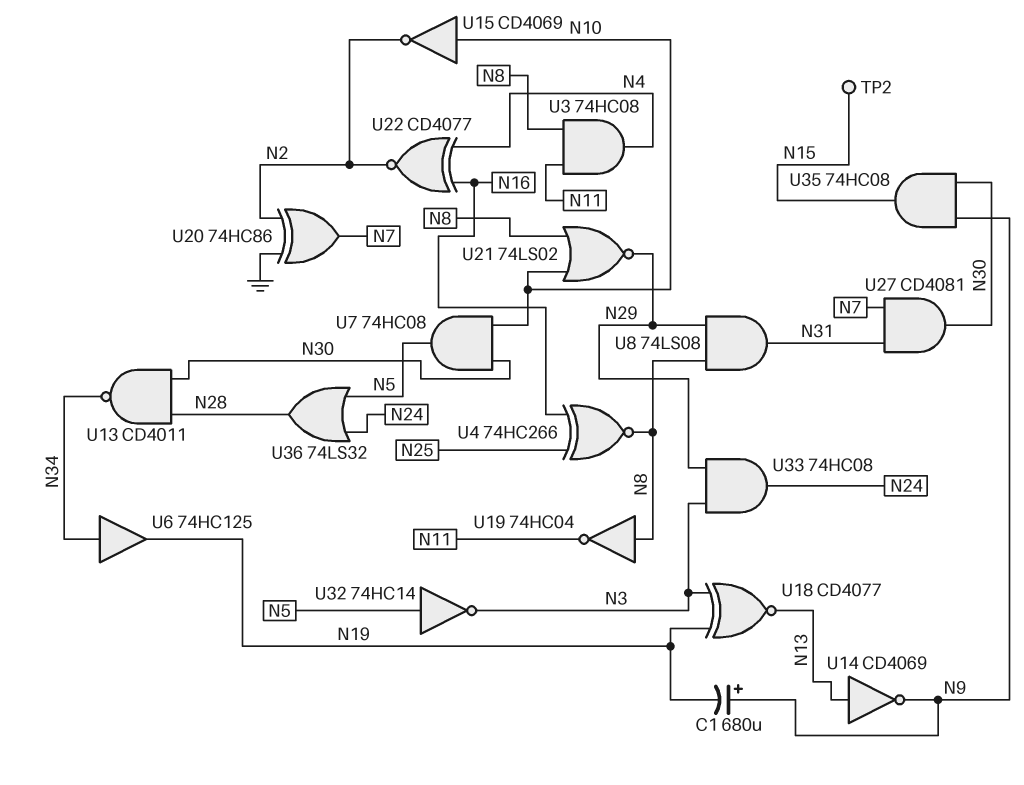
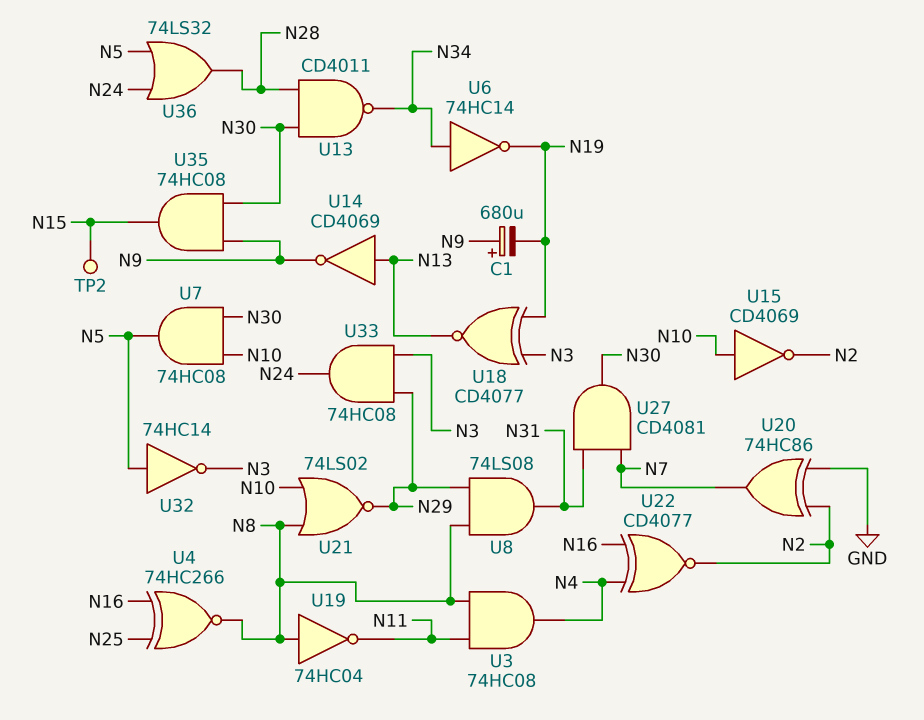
U6: buffer 74HC125 (in N34, out N19) -> NOT 74HC14 (in N34, out N19)

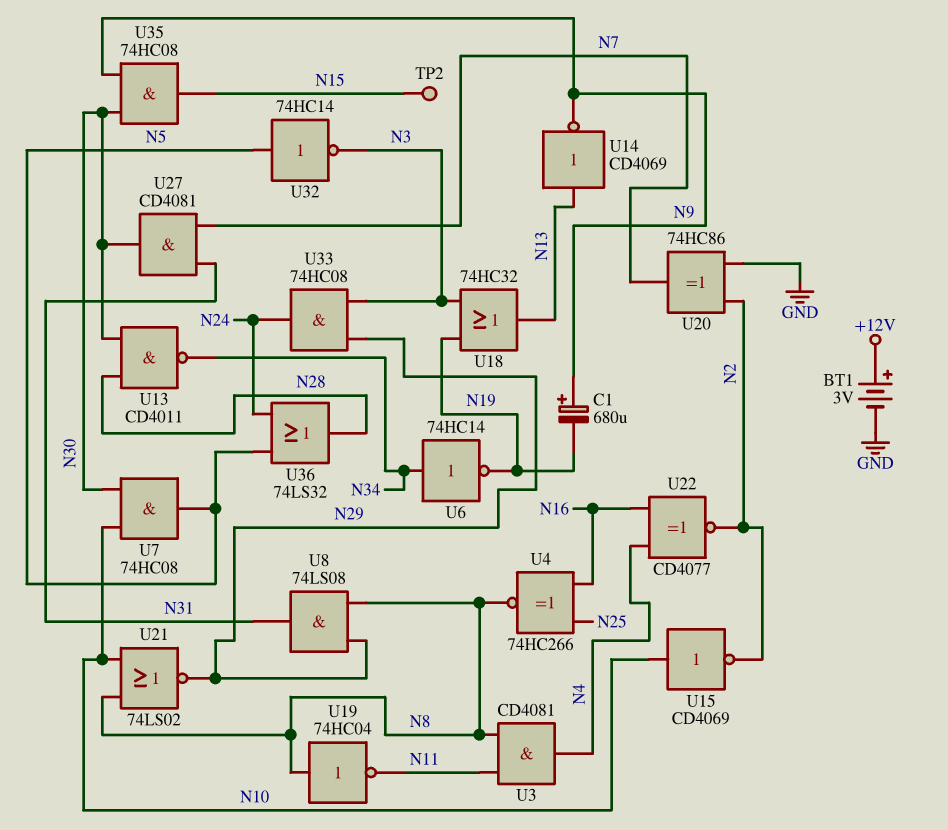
BT1: none -> 3V (plus +12V, minus GND)
U3: AND 74HC08 (in N8, in N11, out N4) -> AND CD4081 (in N8, in N11, out N4)
U18: XNOR CD4077 (in N3, in N19, out N13) -> OR 74HC32 (in N3, in N19, out N13)

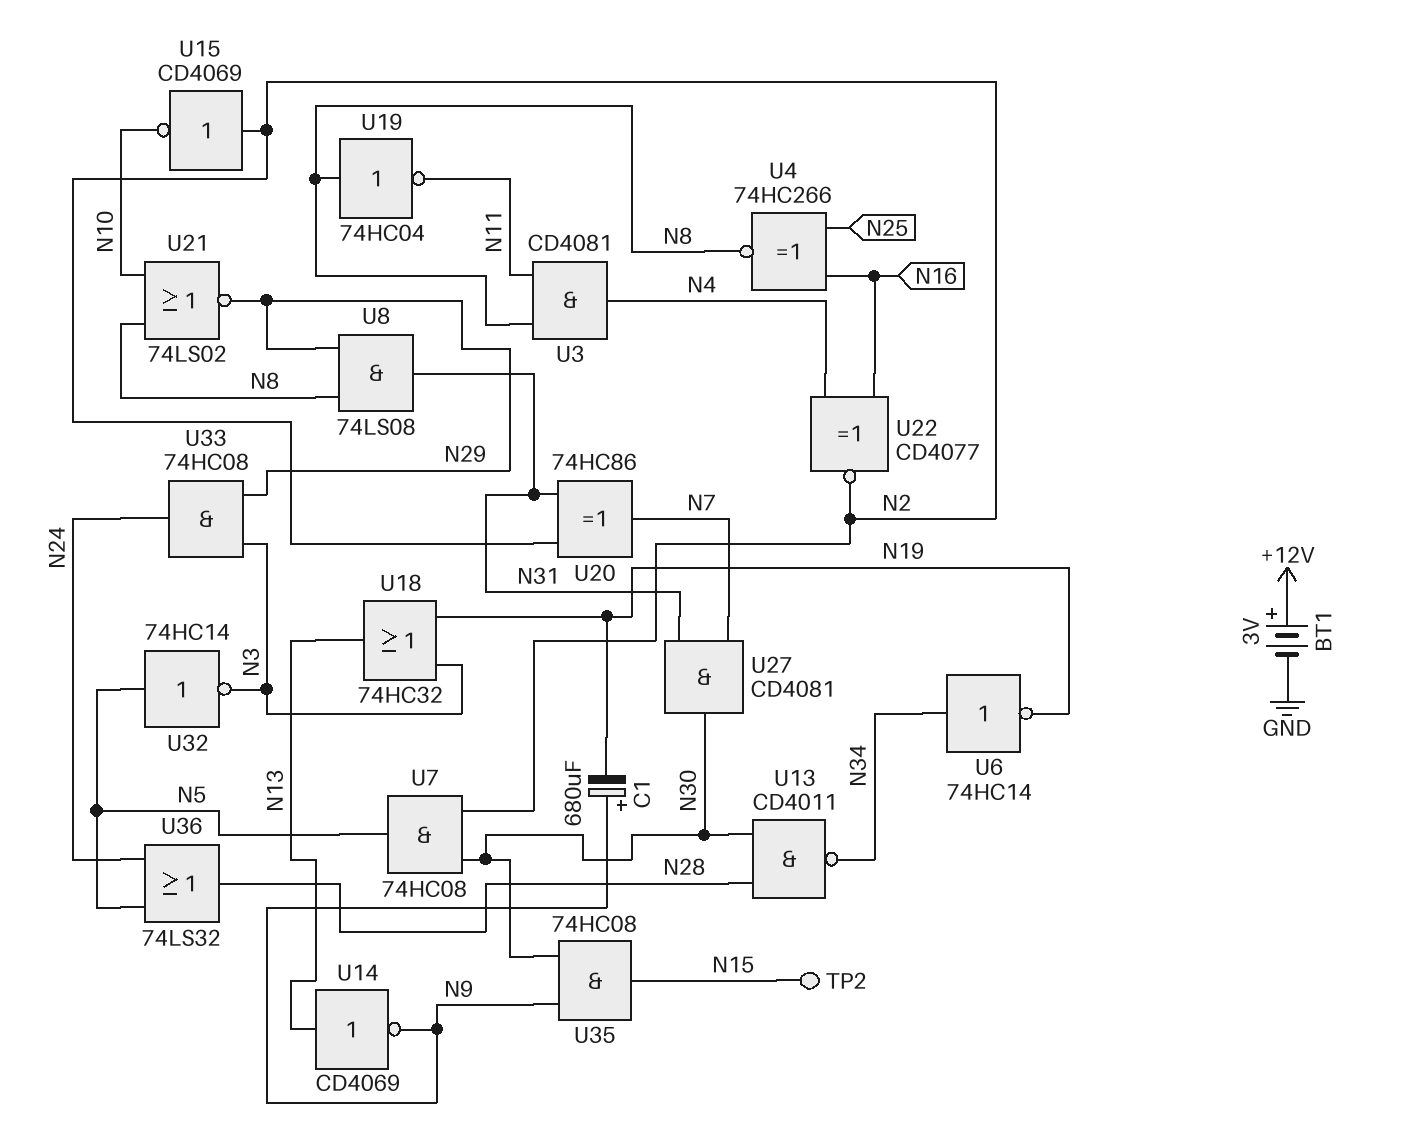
U7: AND 74HC08 (in N10, in N30, out N5) -> AND 74HC08 (in N2, in N30, out N5)
U15: NOT CD4069 (in N10, out N2) -> NOT CD4069 (in N2, out N10)
U20: XOR 74HC86 (in GND, in N2, out N7) -> XOR 74HC86 (in N2, in N31, out N7)

